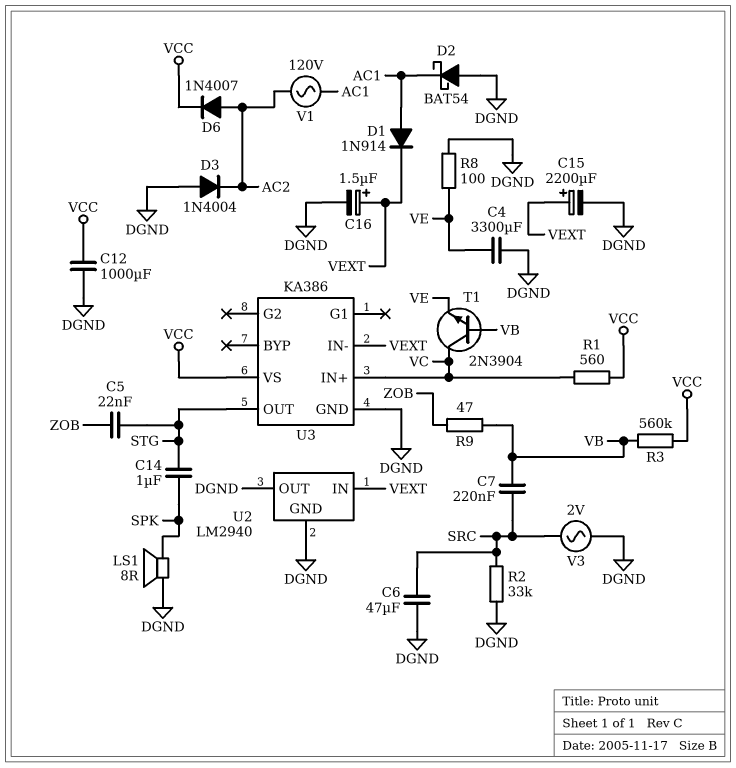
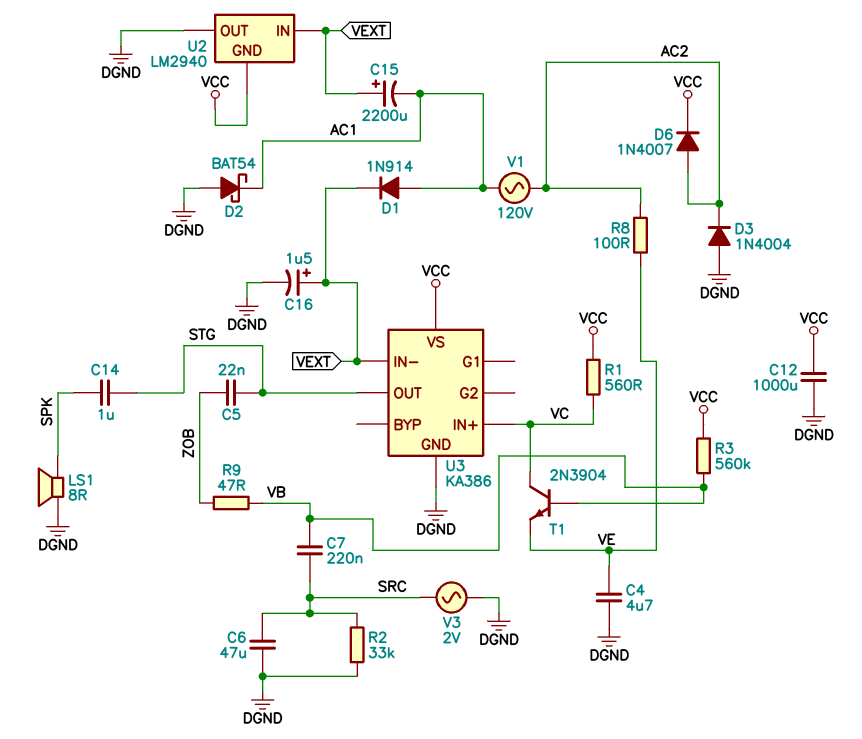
C4: 3300uF (DGND, VE) -> 4.7uF (DGND, VE)
C15: 2200uF (plus VEXT, minus DGND) -> 2200uF (plus VEXT, minus AC1)
R8: 100 (DGND, VE) -> 100 (AC2, VE)
U2 pin GND: DGND -> VCC

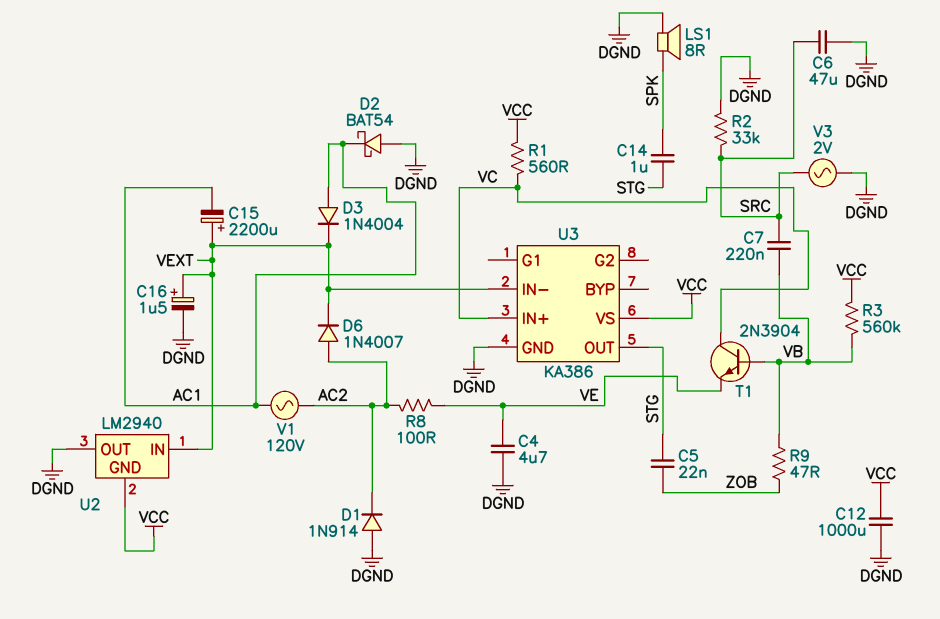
D1: diode 1N914 (A AC1, K VEXT) -> diode 1N914 (A DGND, K AC2)
D3: diode 1N4004 (A DGND, K AC2) -> diode 1N4004 (A AC1, K VEXT)
D6: diode 1N4007 (A AC2, K VCC) -> diode 1N4007 (A AC2, K VEXT)

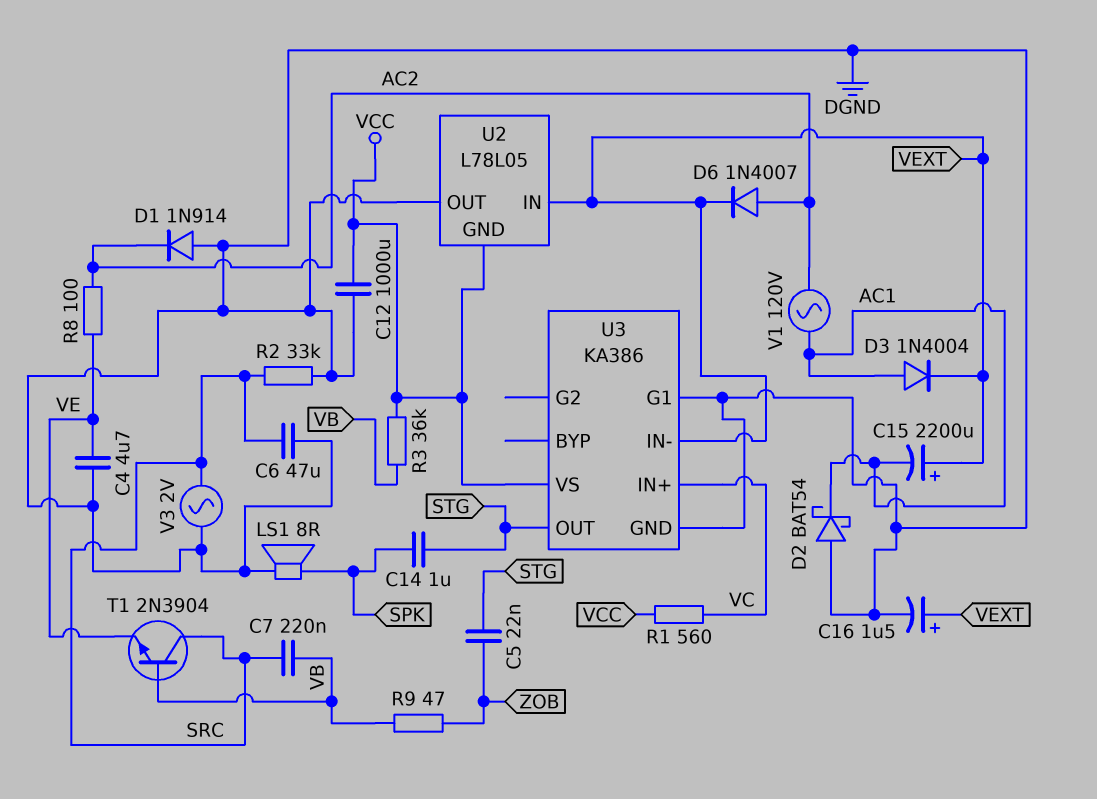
R3: 560k (VB, VCC) -> 36k (VB, VCC)
T1: NPN 2N3904 (B VB, C VC, E VE) -> NPN 2N3904 (B VB, C SRC, E VE)
U2: LM2940 -> L78L05
U3 pin G1: none -> DGND

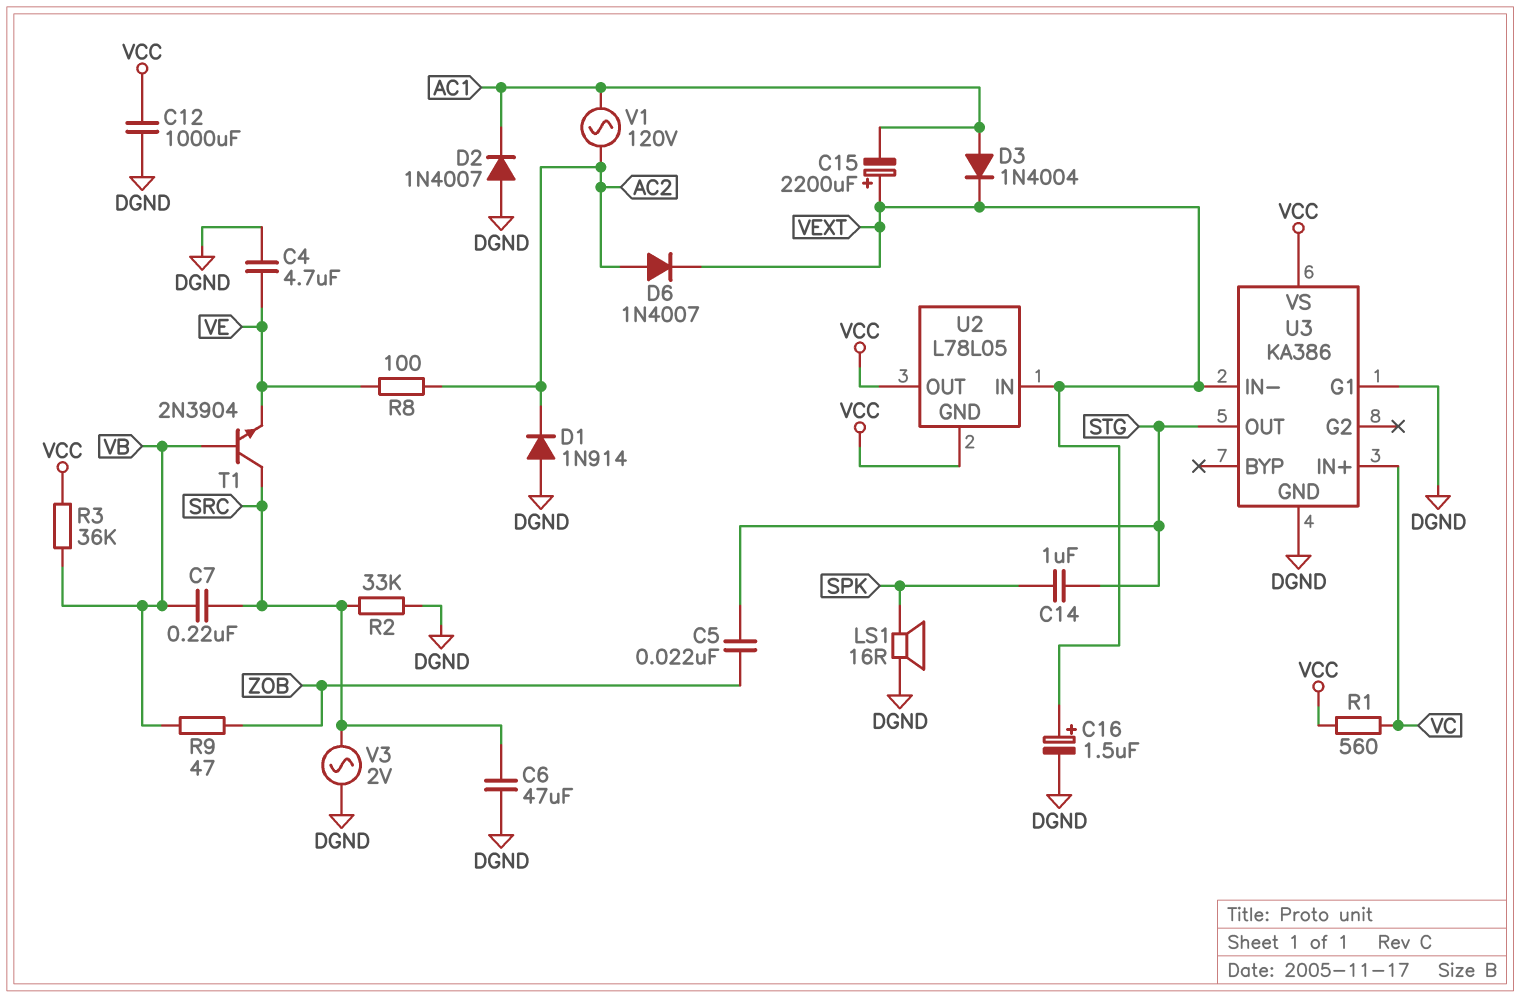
D2: schottky BAT54 (A DGND, K AC1) -> diode 1N4007 (A DGND, K AC1)
LS1: speaker 8R (DGND, SPK) -> speaker 16R (DGND, SPK)
U2 pin OUT: DGND -> VCC

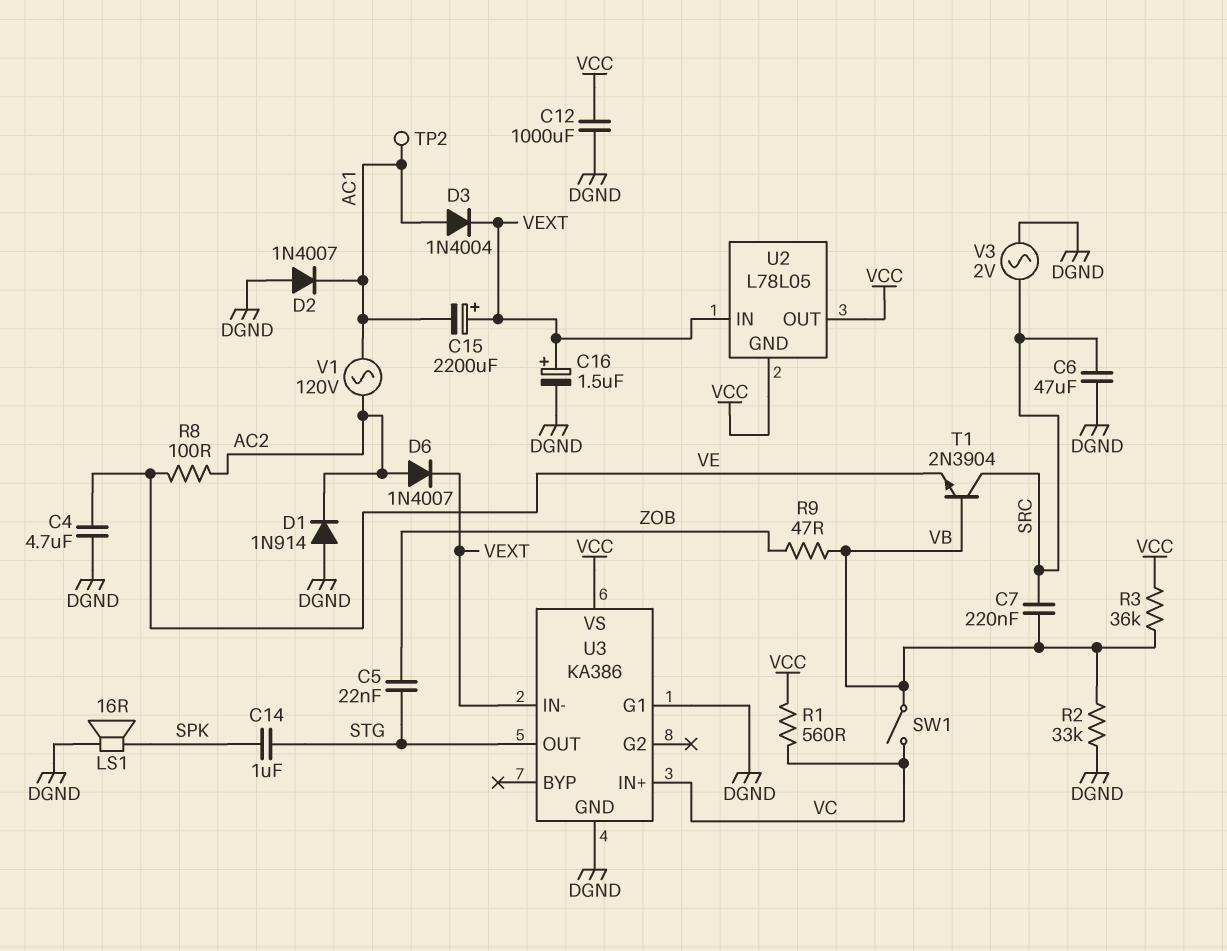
R2: 33k (DGND, SRC) -> 33k (DGND, VB)
SW1: none -> switch (VB, VC)
TP2: none -> test point (AC1)

